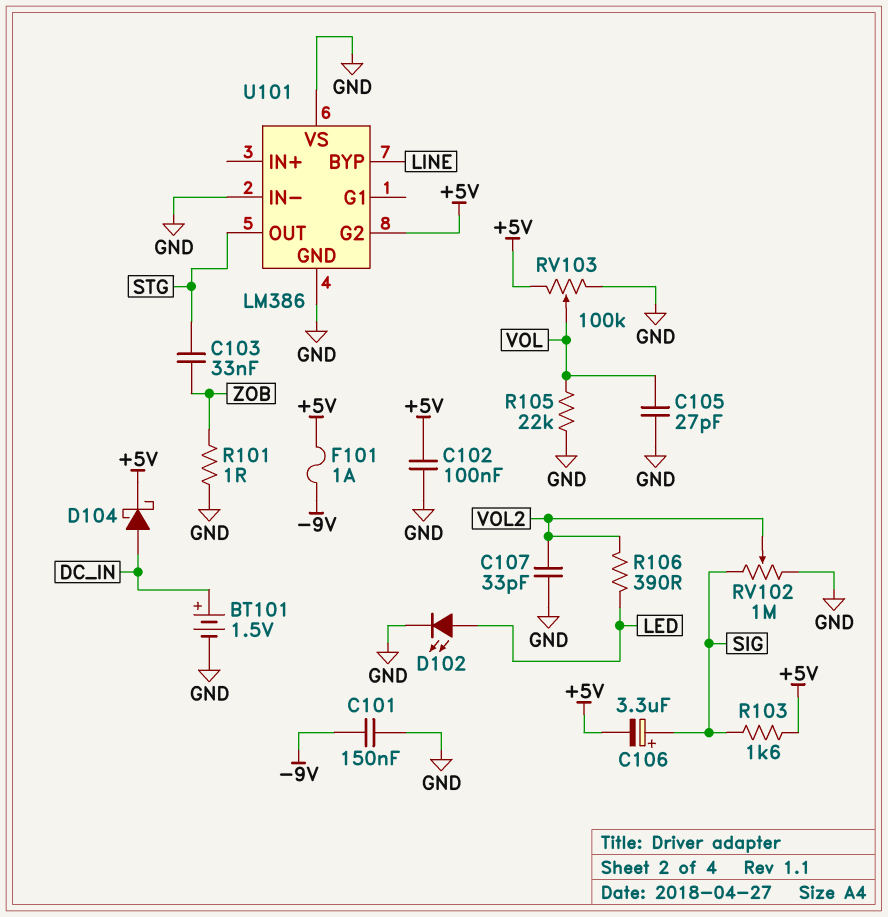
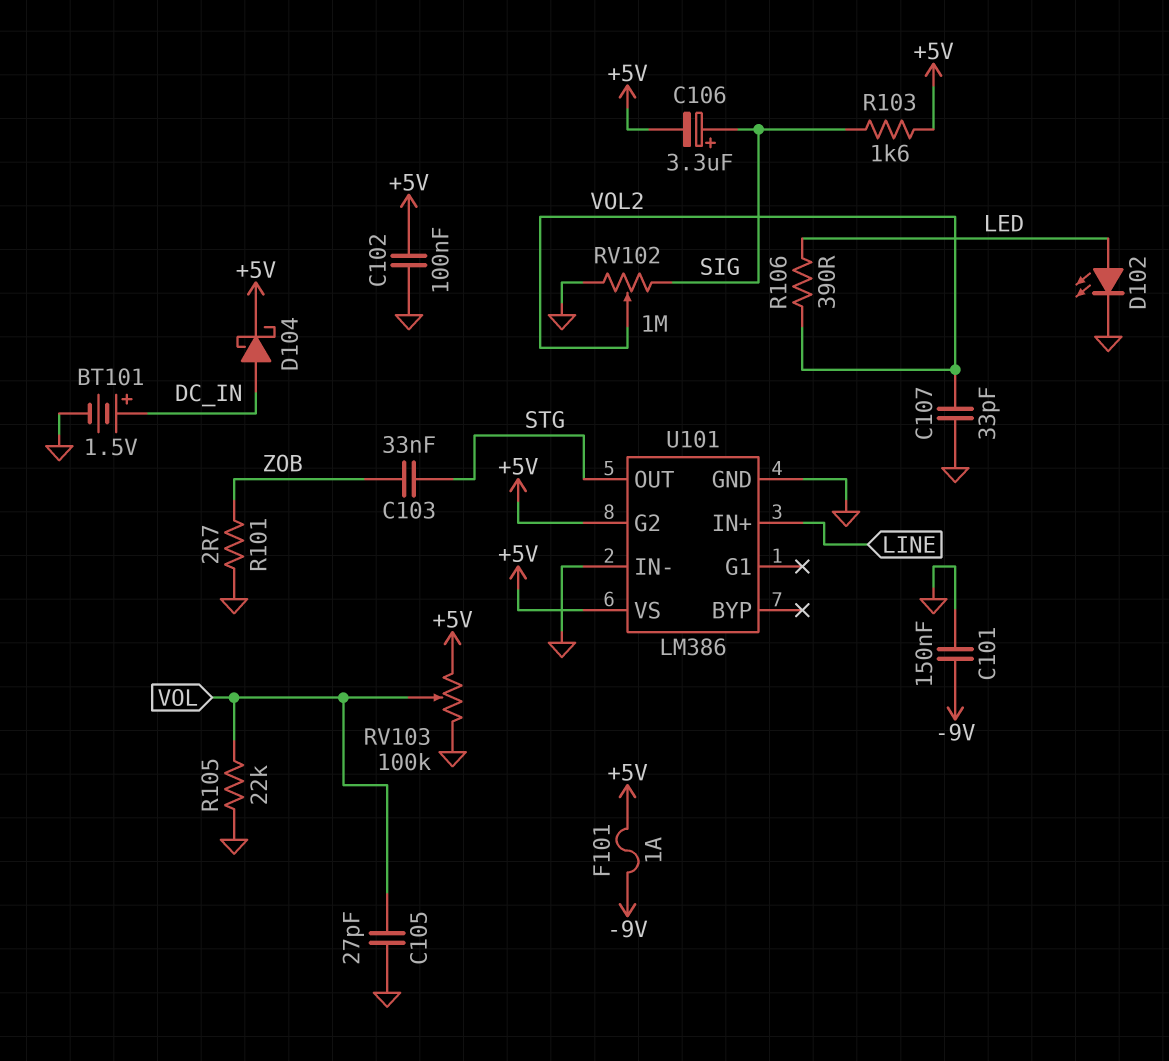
R101: 1 (GND, ZOB) -> 2.7 (GND, ZOB)
U101 pin BYP: LINE -> none
U101 pin IN+: none -> LINE
U101 pin VS: GND -> +5V

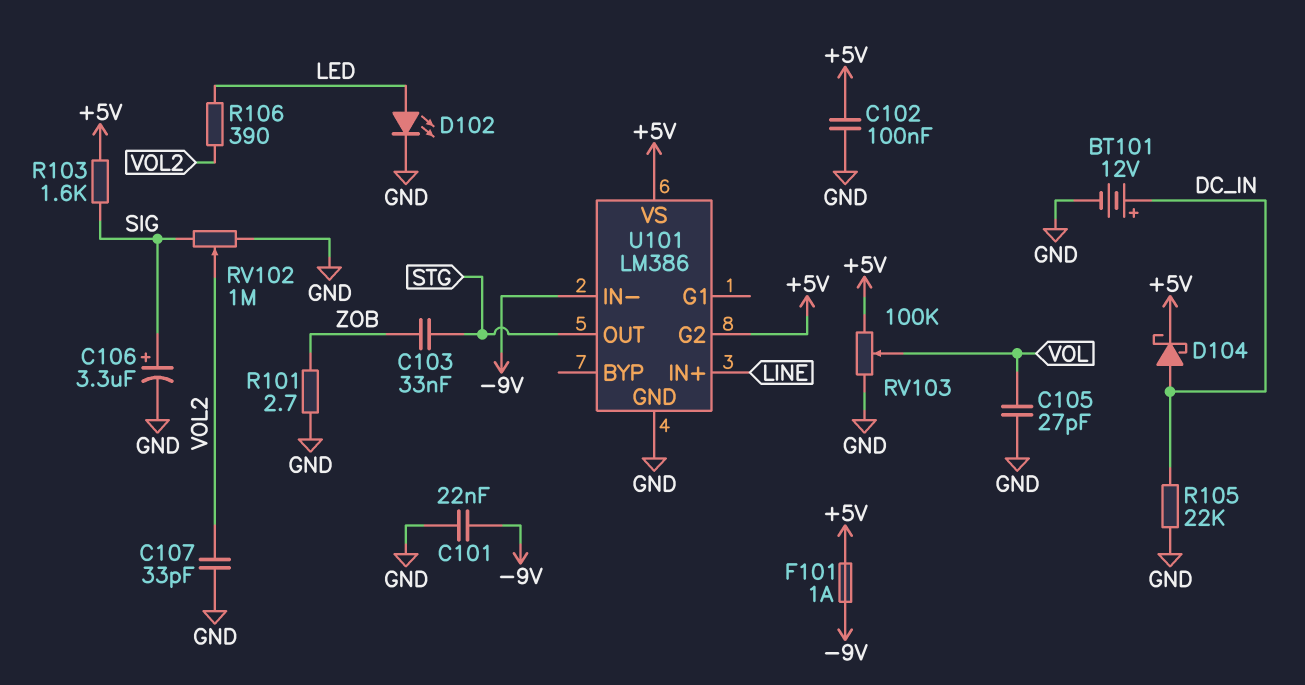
BT101: 1.5V (plus DC_IN, minus GND) -> 12V (plus DC_IN, minus GND)
C101: 150nF (-9V, GND) -> 22nF (-9V, GND)
C106: 3.3uF (plus SIG, minus +5V) -> 3.3uF (plus SIG, minus GND)
R105: 22k (GND, VOL) -> 22k (DC_IN, GND)
U101 pin IN-: GND -> -9V

